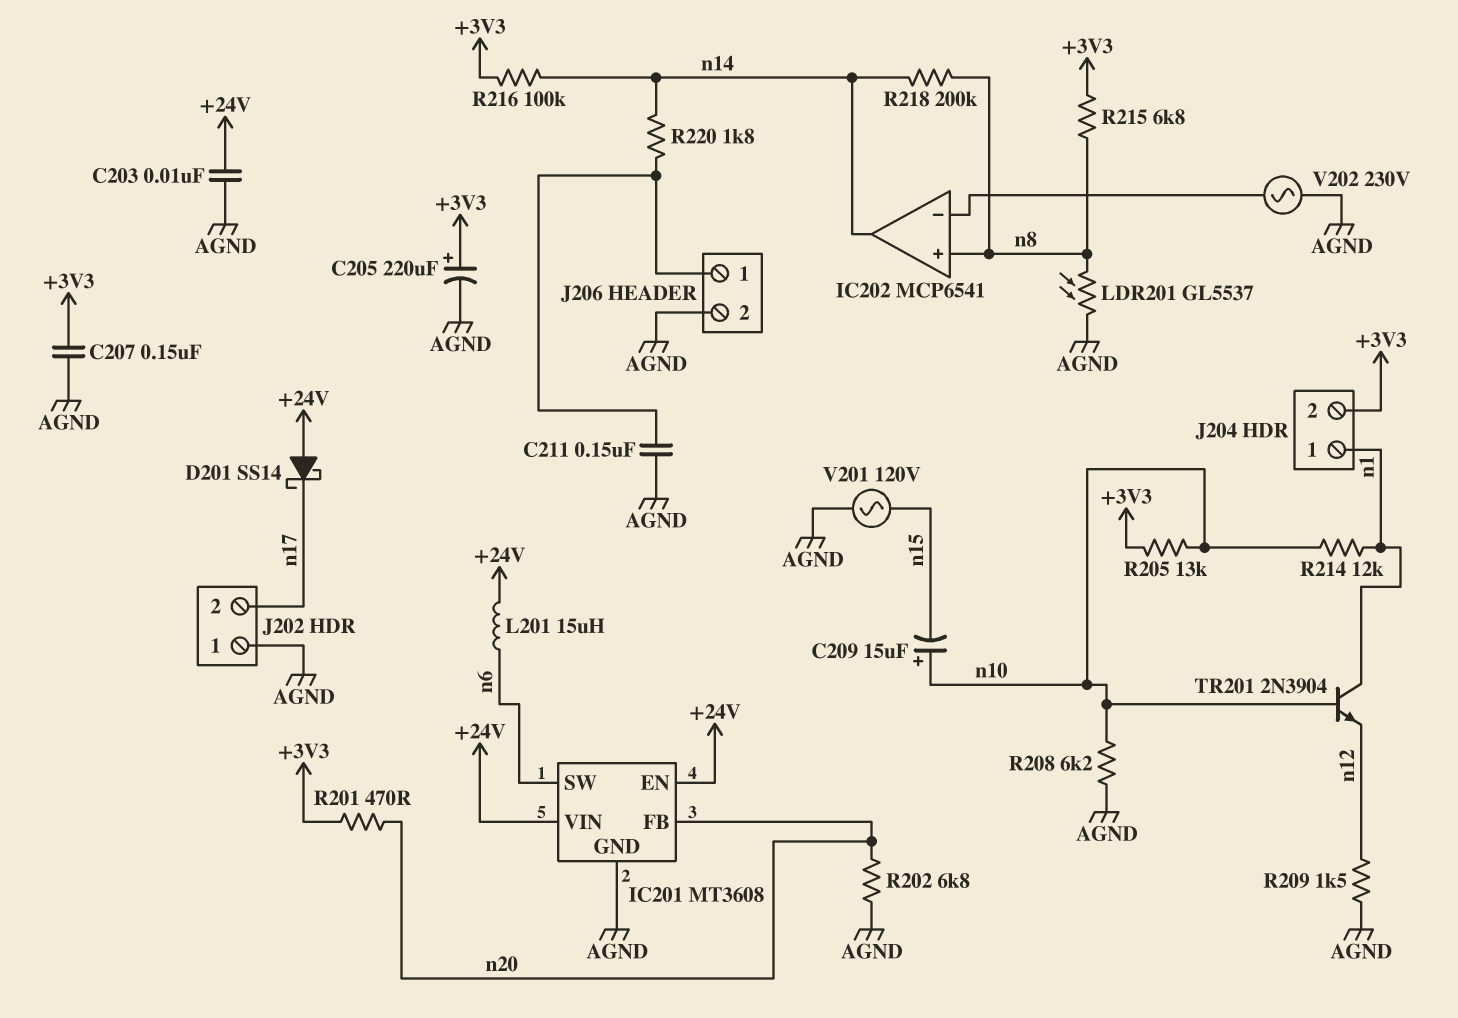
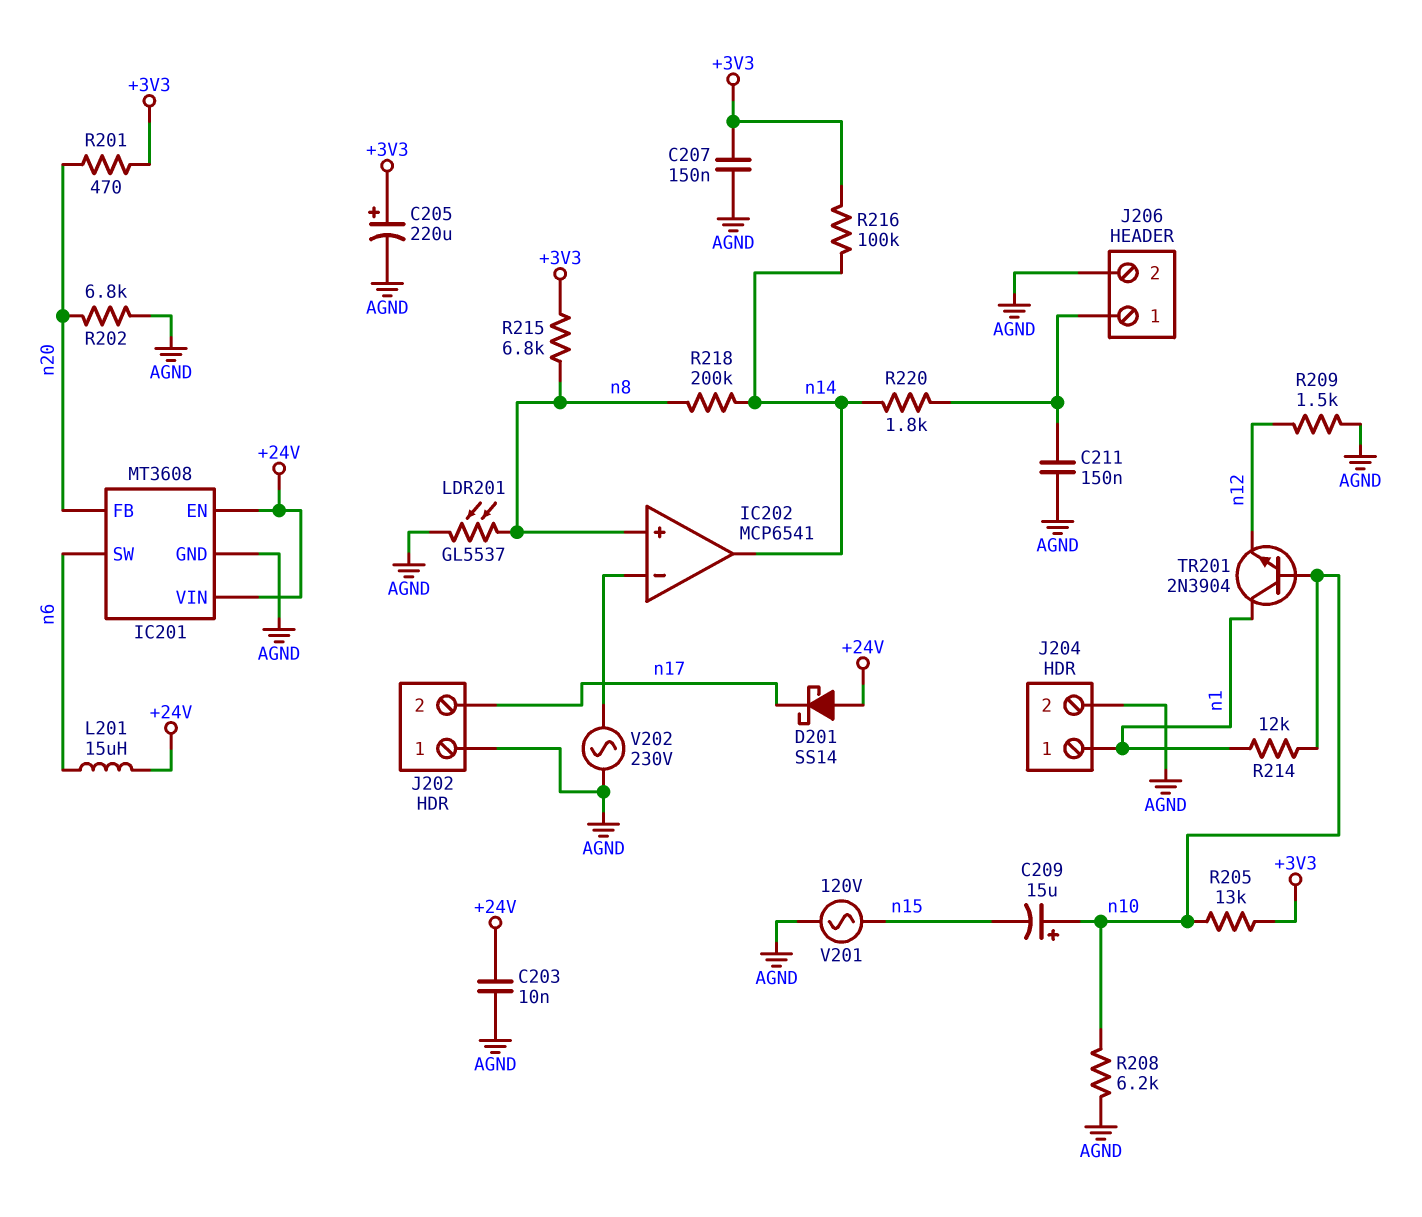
J204 pin 2: +3V3 -> AGND

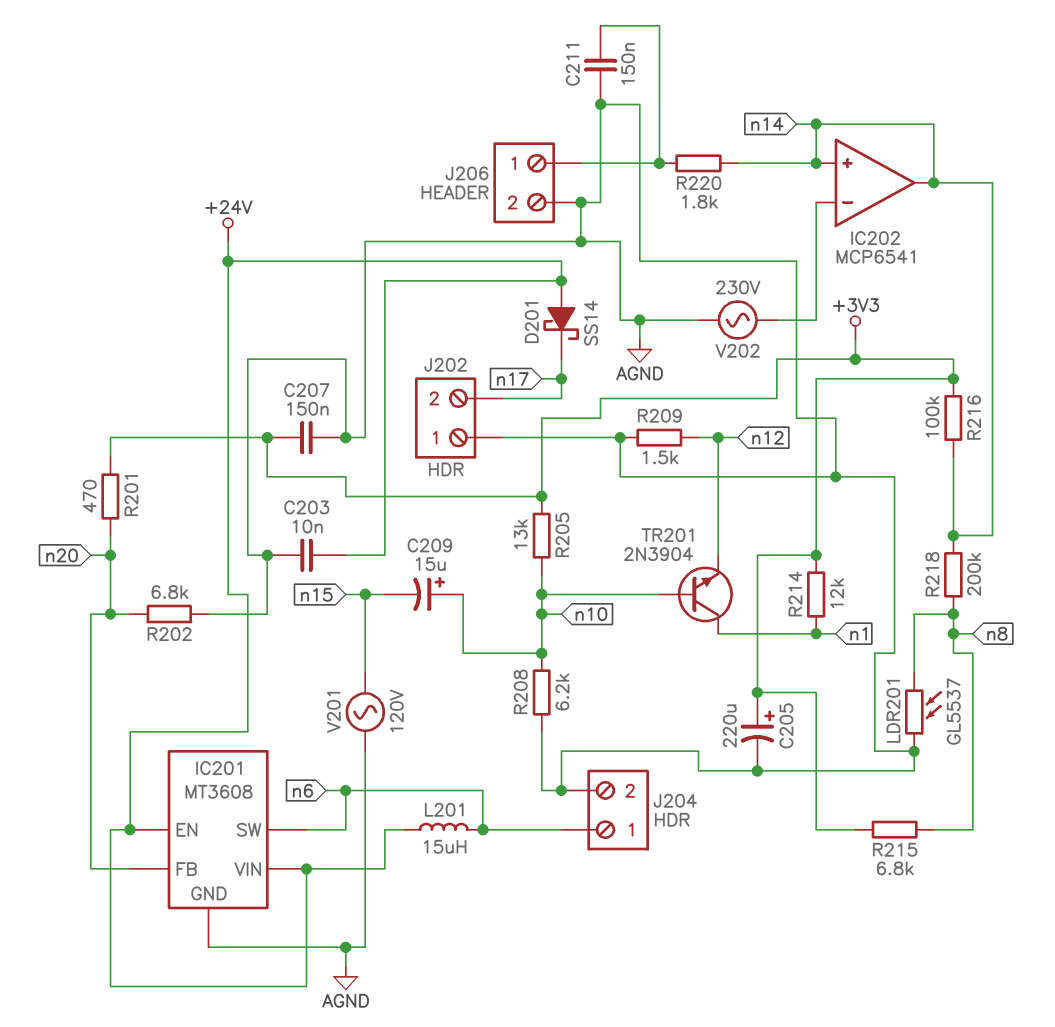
IC202 pin in+: n8 -> n14
J204 pin 1: n1 -> n6
R214: 12k (n1, n10) -> 12k (+3V3, n1)

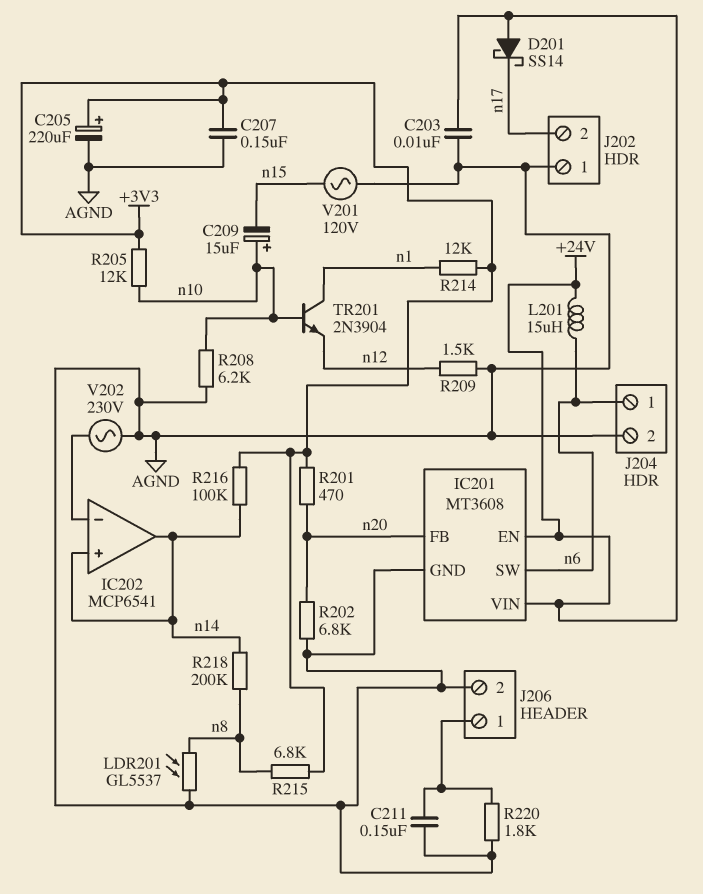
R205: 13k (+3V3, n10) -> 12k (+3V3, n10)
R220: 1.8k (J206/1, n14) -> 1.8k (AGND, J206/1)

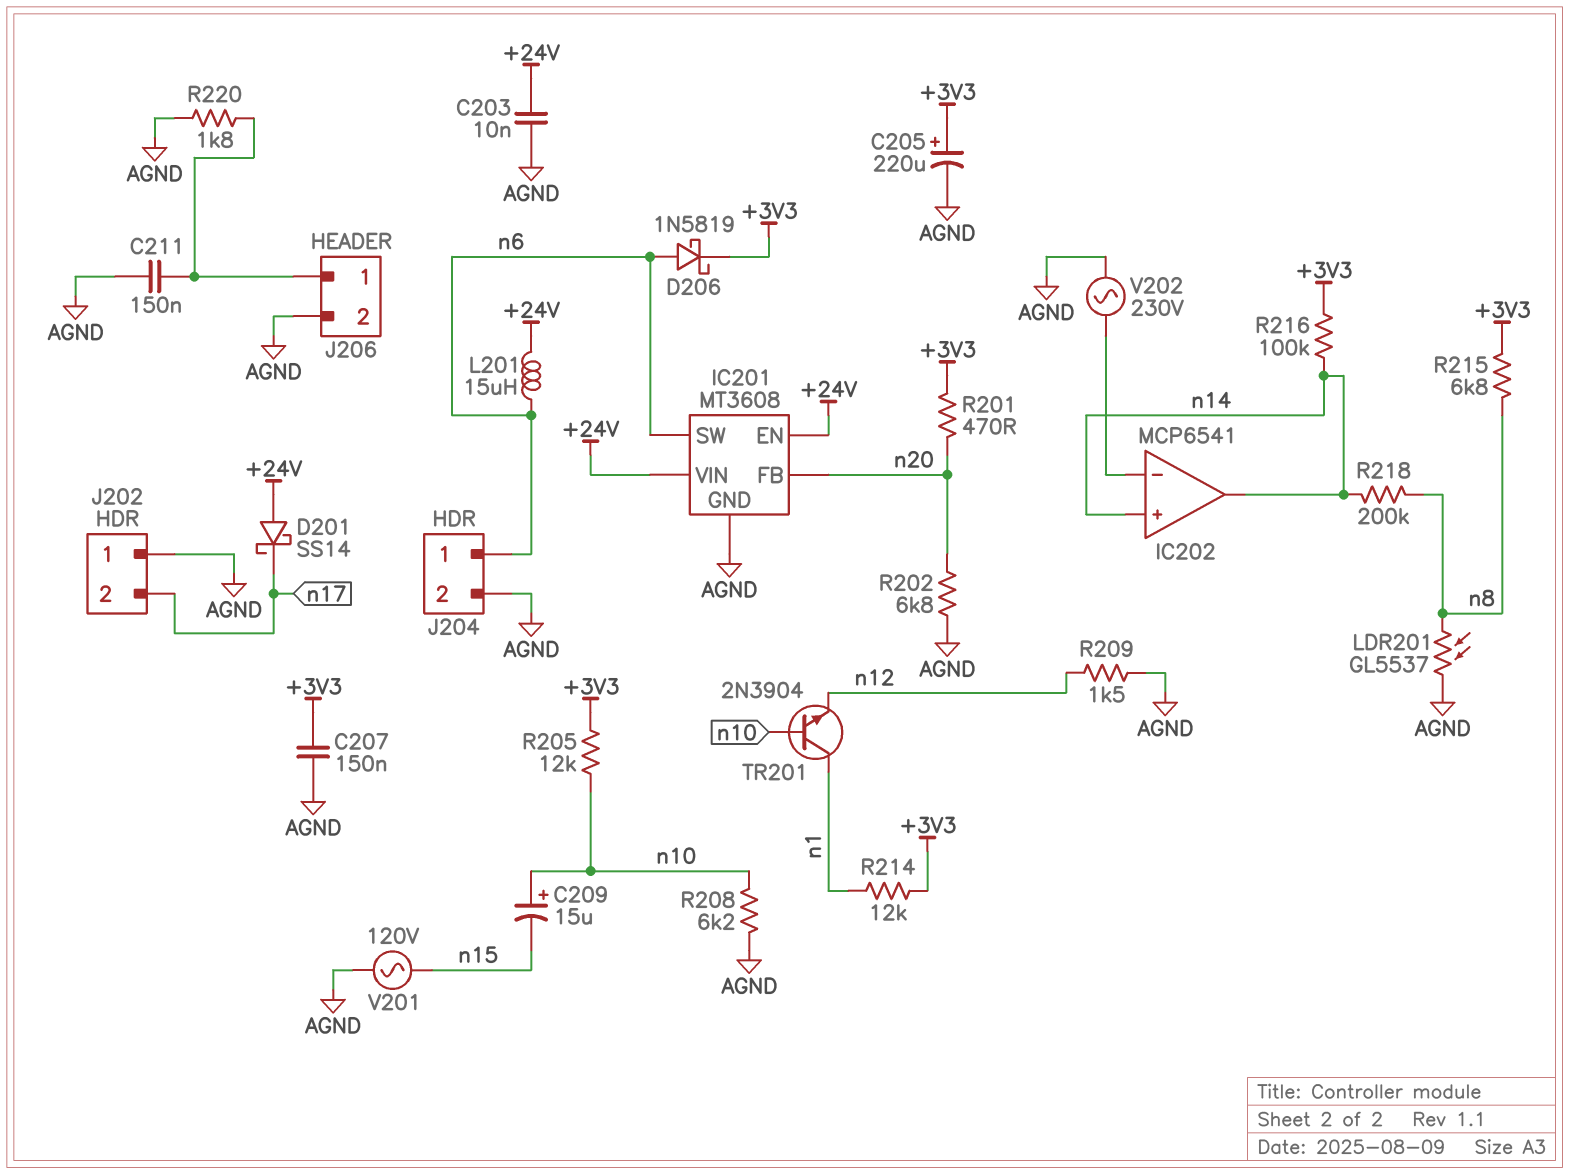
D206: none -> schottky 1N5819 (A n6, K +3V3)

